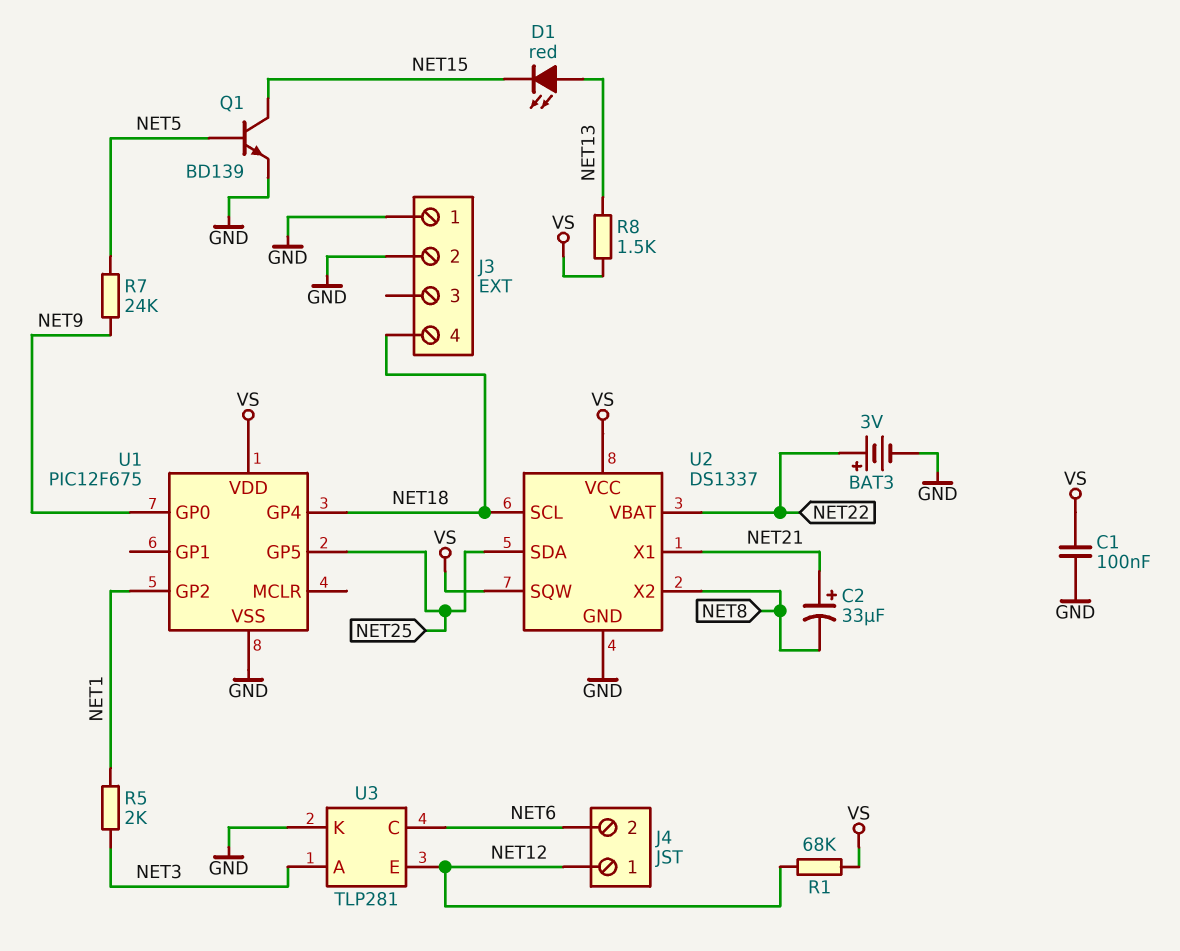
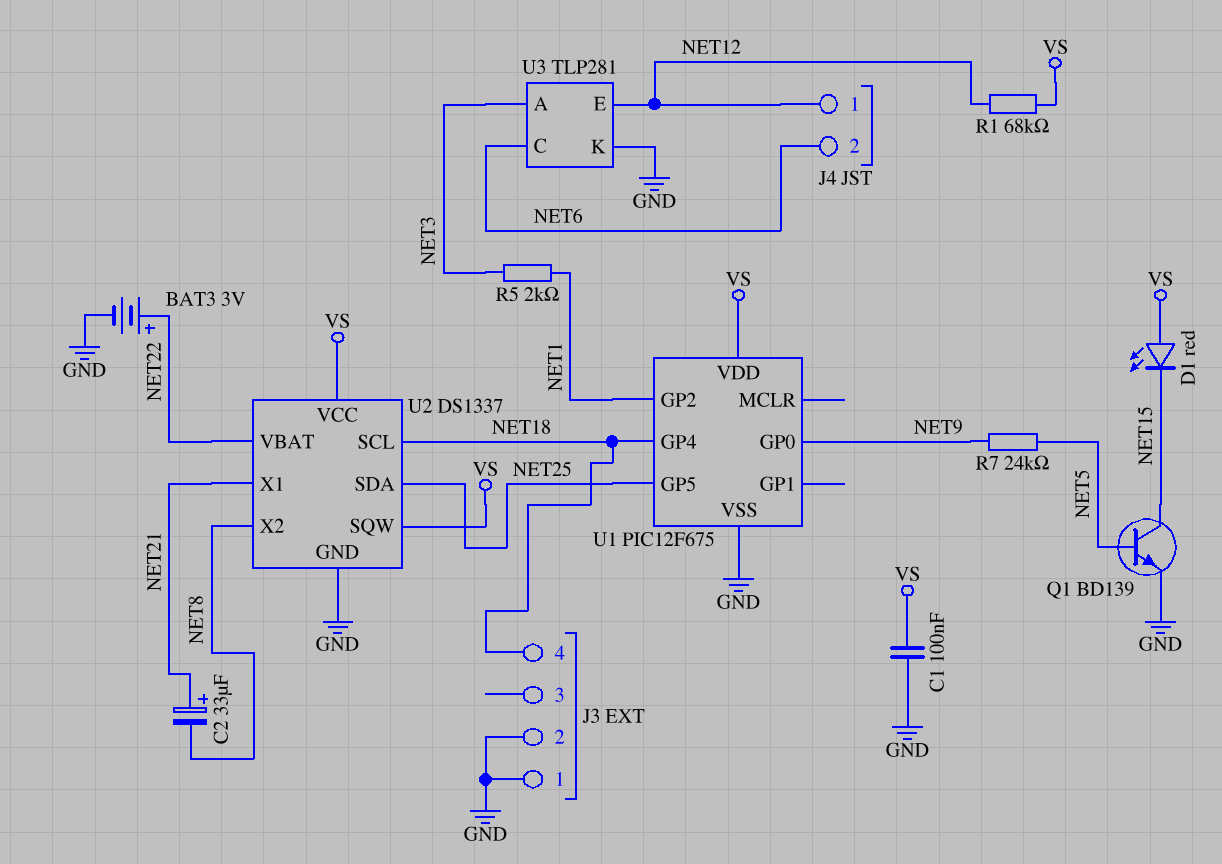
D1: LED red (A NET13, K NET15) -> LED red (A VS, K NET15)
R8: 1.5k (NET13, VS) -> none

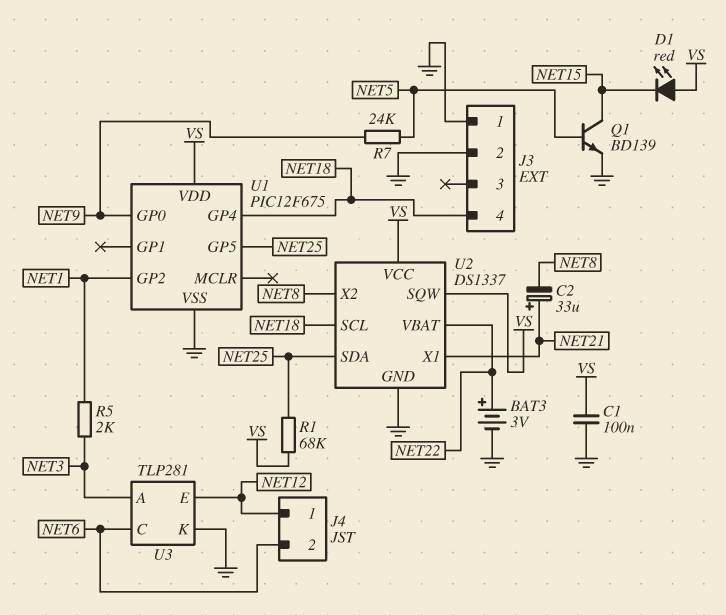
R1: 68k (NET12, VS) -> 68k (NET25, VS)

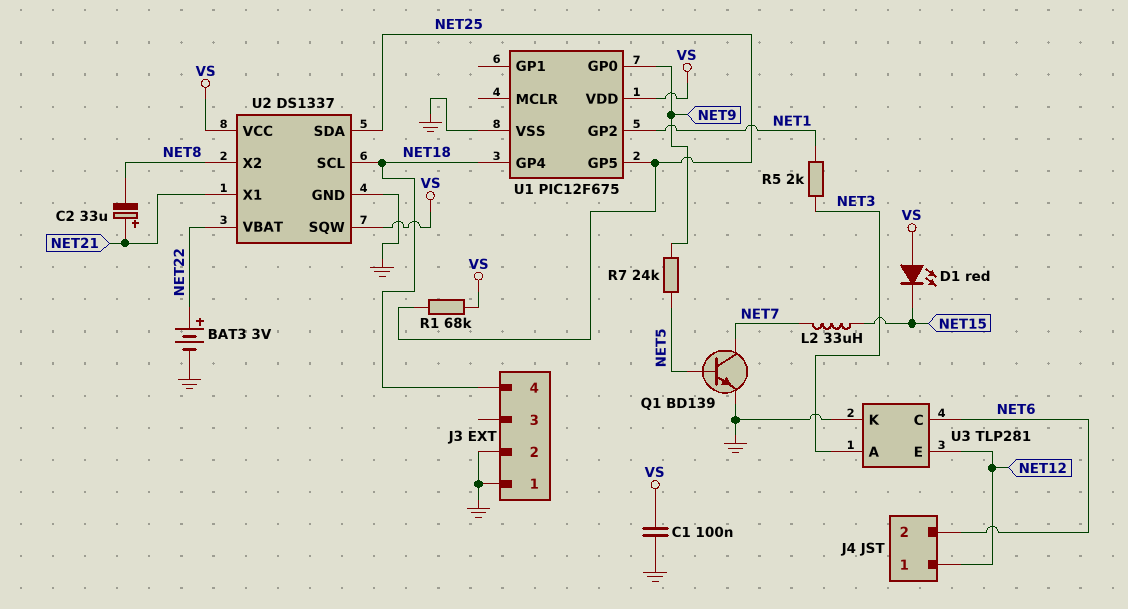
L2: none -> 33uH (NET7, NET15)
Q1: NPN BD139 (B NET5, C NET15, E GND) -> NPN BD139 (B NET5, C NET7, E GND)

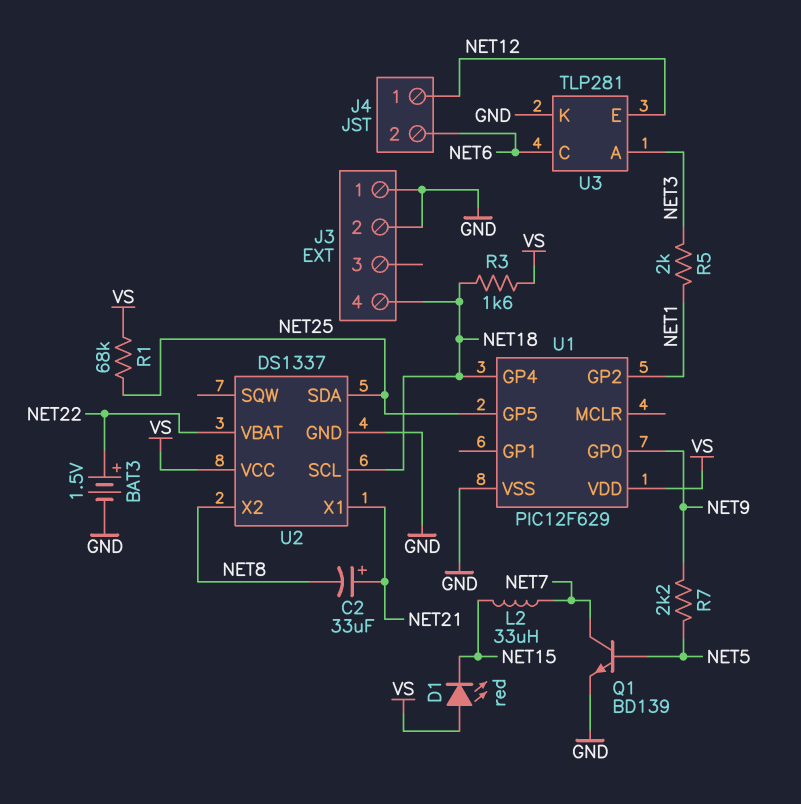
BAT3: 3V (plus NET22, minus GND) -> 1.5V (plus NET22, minus GND)
C1: 100nF (GND, VS) -> none
R3: none -> 1.6k (NET18, VS)
R7: 24k (NET5, NET9) -> 2.2k (NET5, NET9)
U1: PIC12F675 -> PIC12F629
U2 pin SQW: VS -> none

